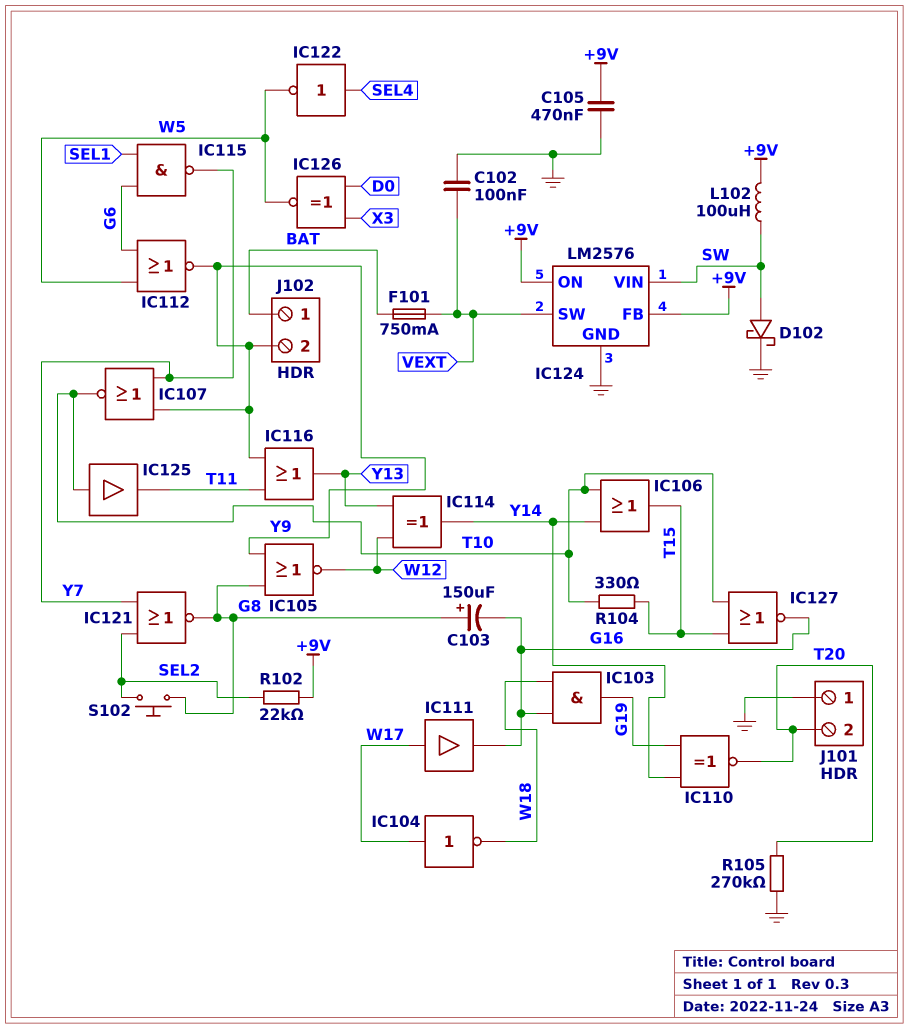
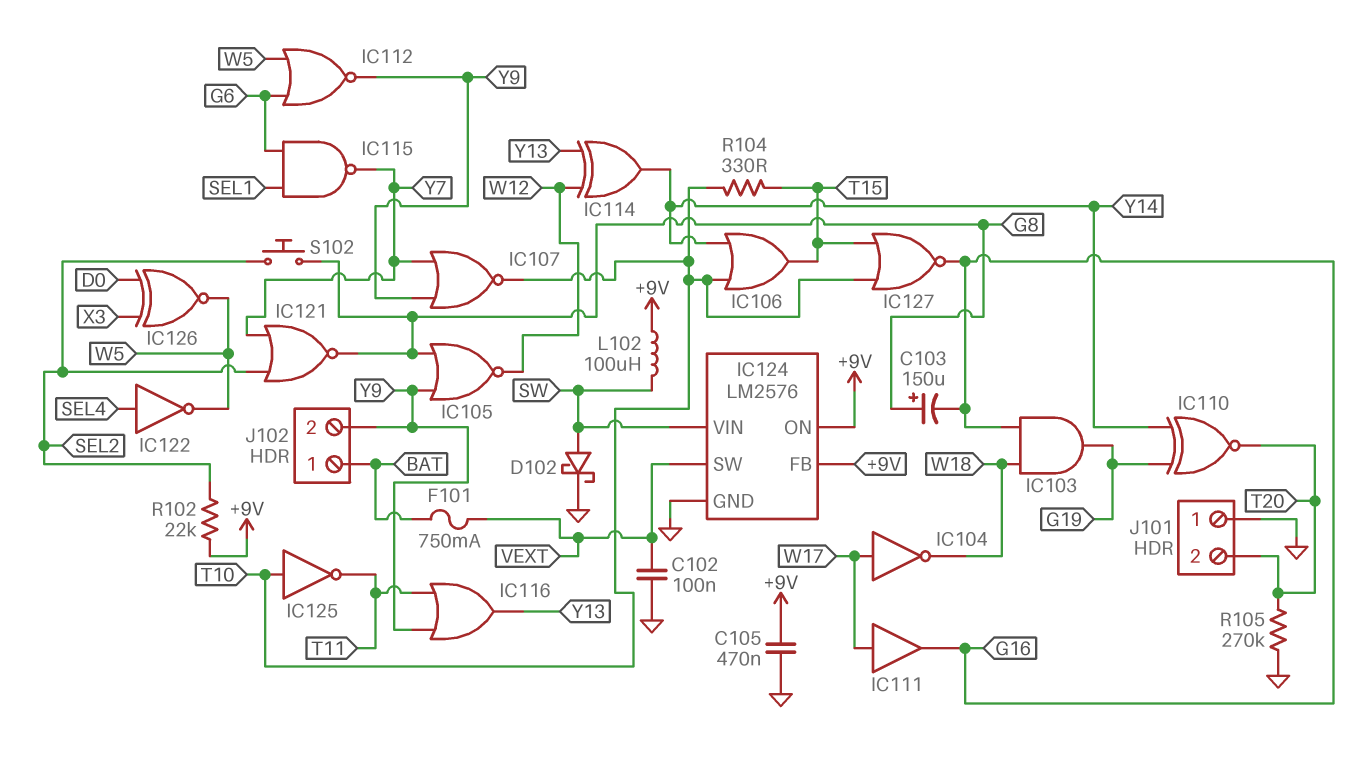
IC125: buffer (in T10, out T11) -> NOT (in T10, out T11)

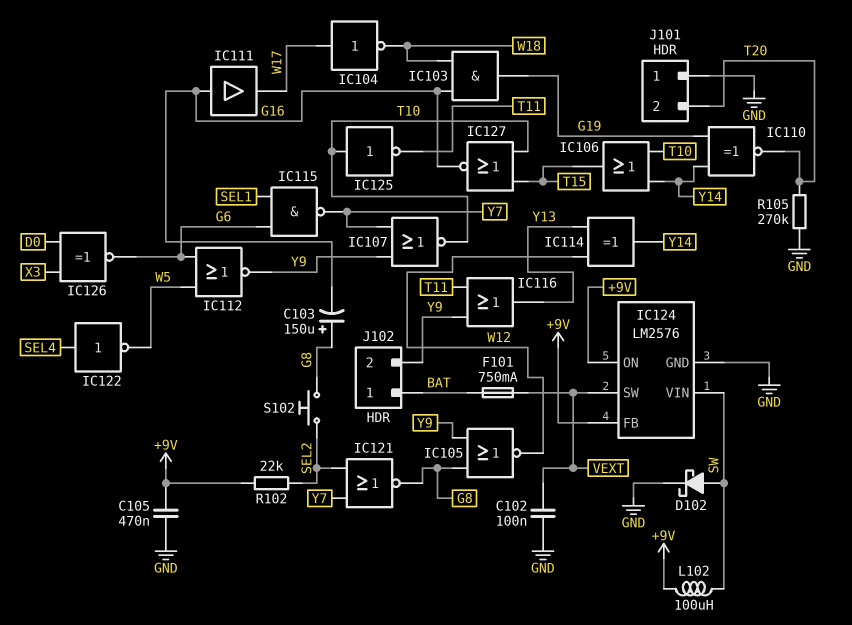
IC111: buffer (in W17, out G16) -> buffer (in G16, out W17)
IC126: XNOR (in D0, in X3, out W5) -> XNOR (in D0, in X3, out G6)
R104: 330 (T10, T15) -> none

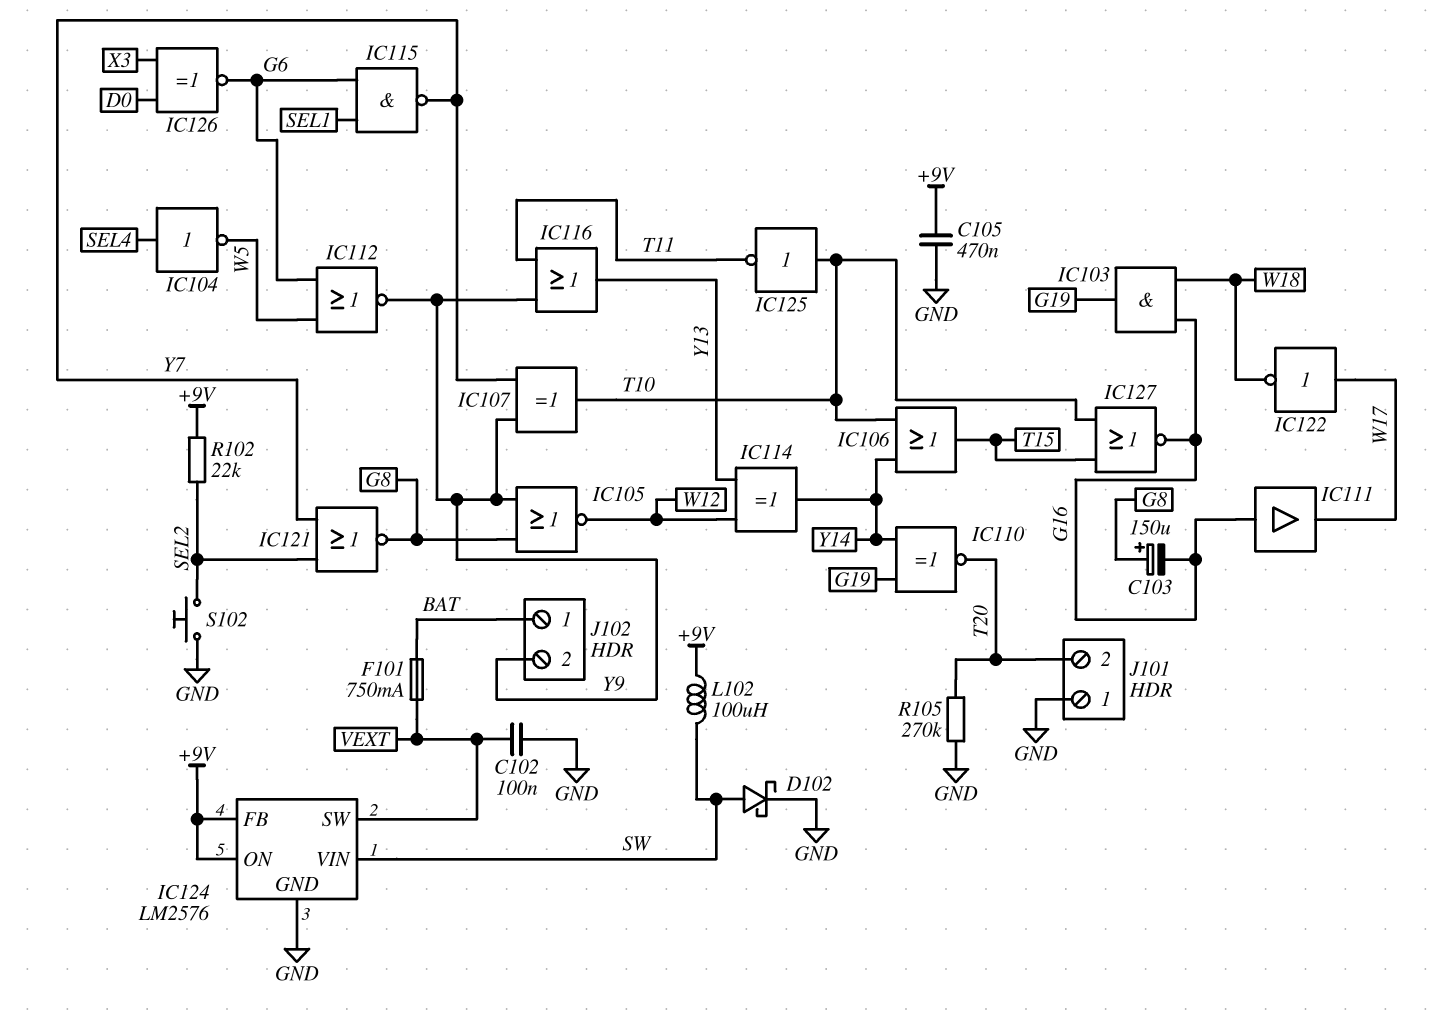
IC104: NOT (in W17, out W18) -> NOT (in SEL4, out W5)
IC107: NOR (in Y7, in Y9, out T10) -> XOR (in Y7, in Y9, out T10)
IC122: NOT (in SEL4, out W5) -> NOT (in W17, out W18)
S102: button (G8, SEL2) -> button (GND, SEL2)

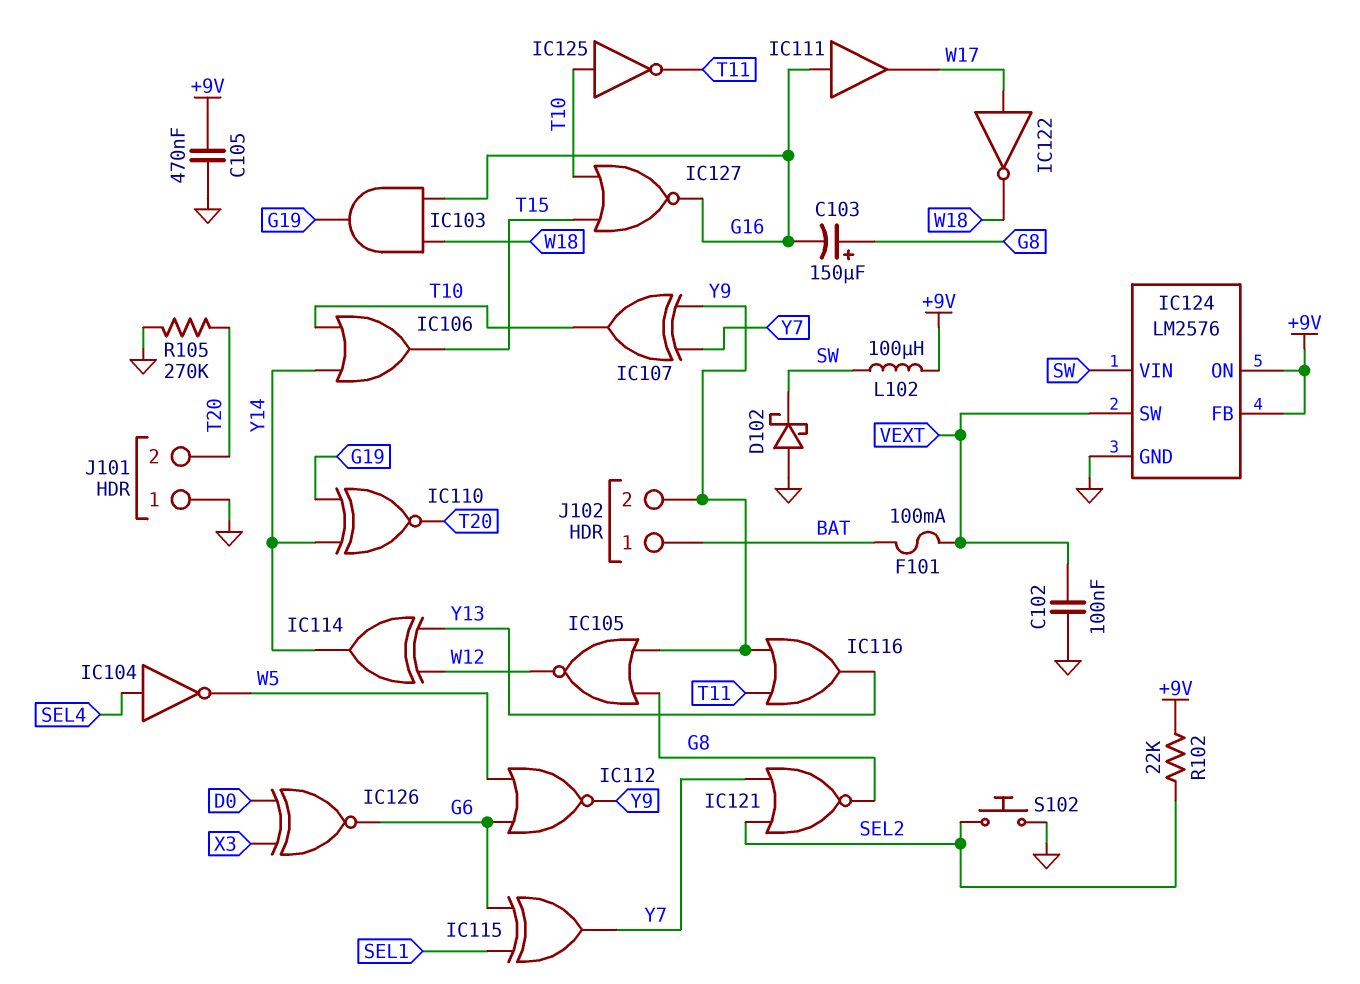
D102: schottky (A SW, K GND) -> schottky (A GND, K SW)
F101: 750mA (BAT, VEXT) -> 100mA (BAT, VEXT)
IC115: NAND (in G6, in SEL1, out Y7) -> XOR (in G6, in SEL1, out Y7)

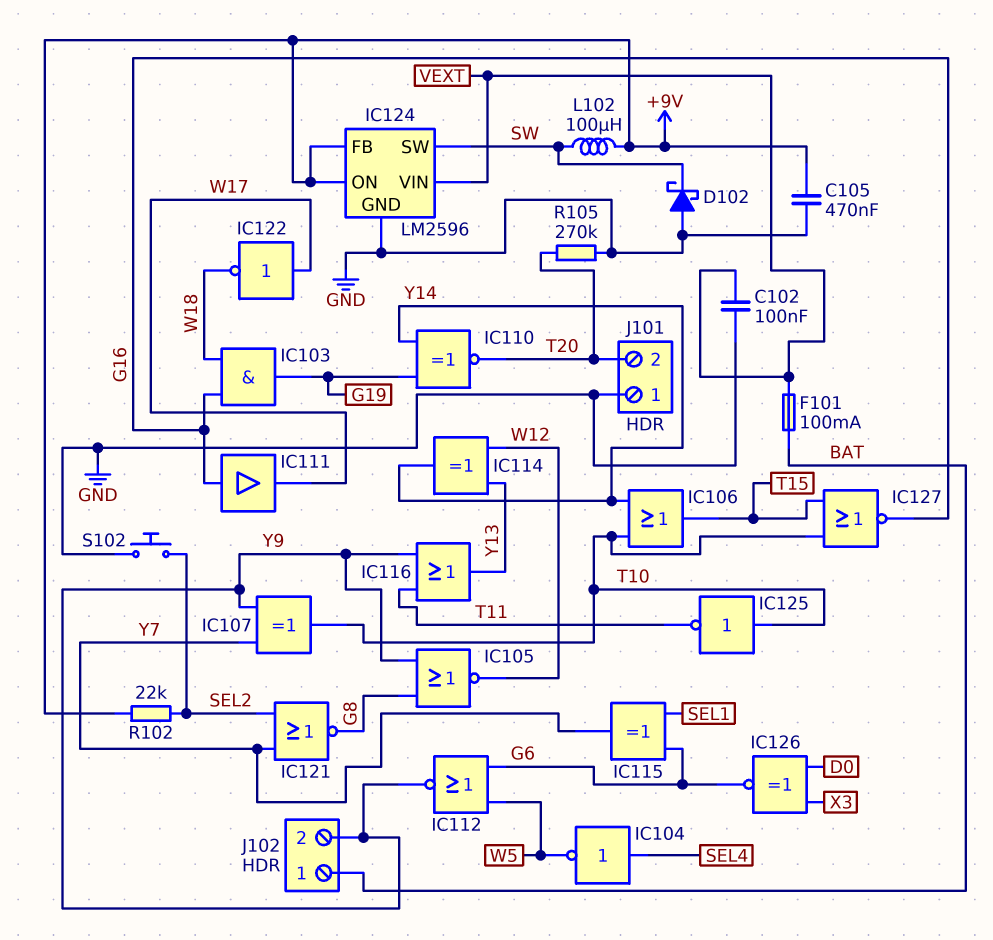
C103: 150uF (plus G8, minus G16) -> none
IC124: LM2576 -> LM2596
IC124 pin SW: VEXT -> SW
IC124 pin VIN: SW -> VEXT

